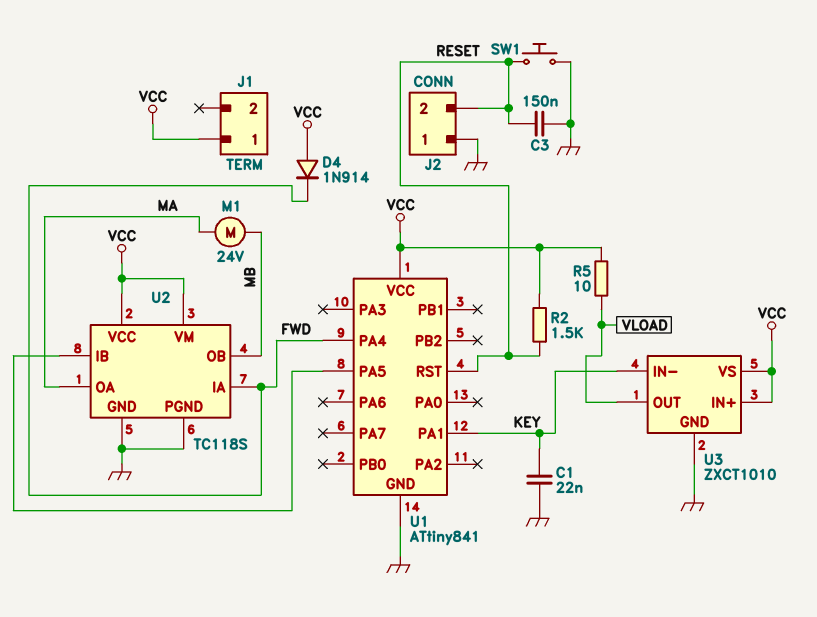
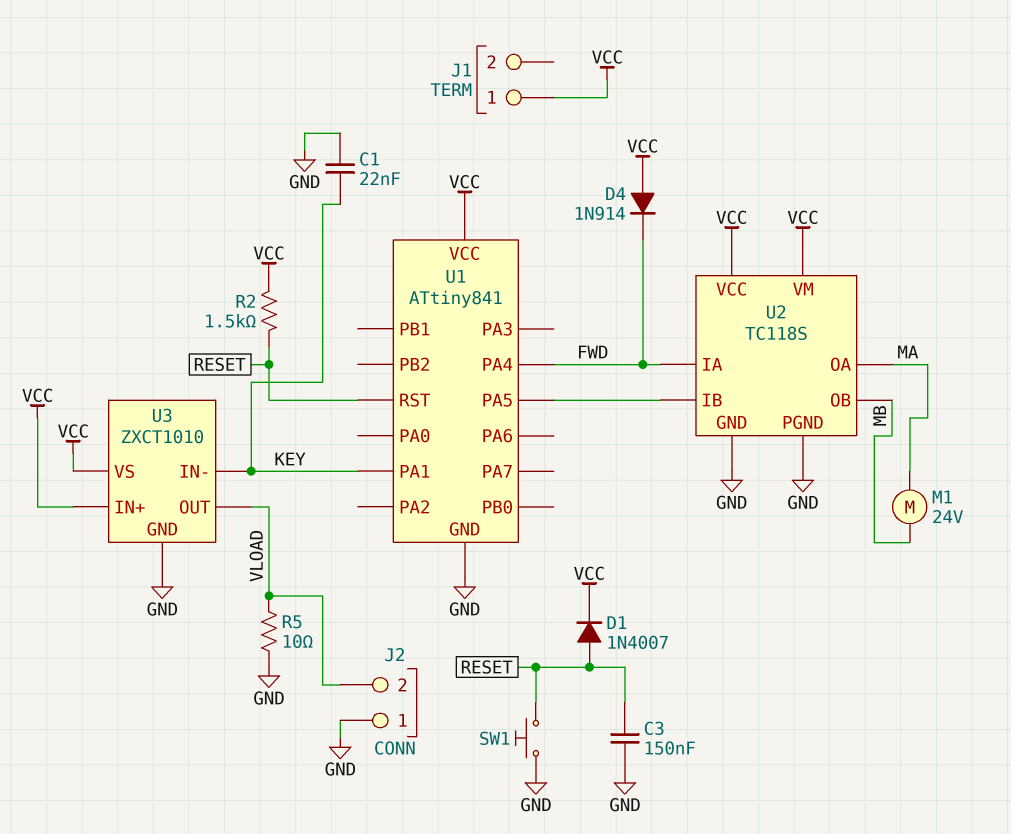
D1: none -> diode 1N4007 (A RESET, K VCC)
J2 pin 2: RESET -> VLOAD
R5: 10 (VCC, VLOAD) -> 10 (GND, VLOAD)

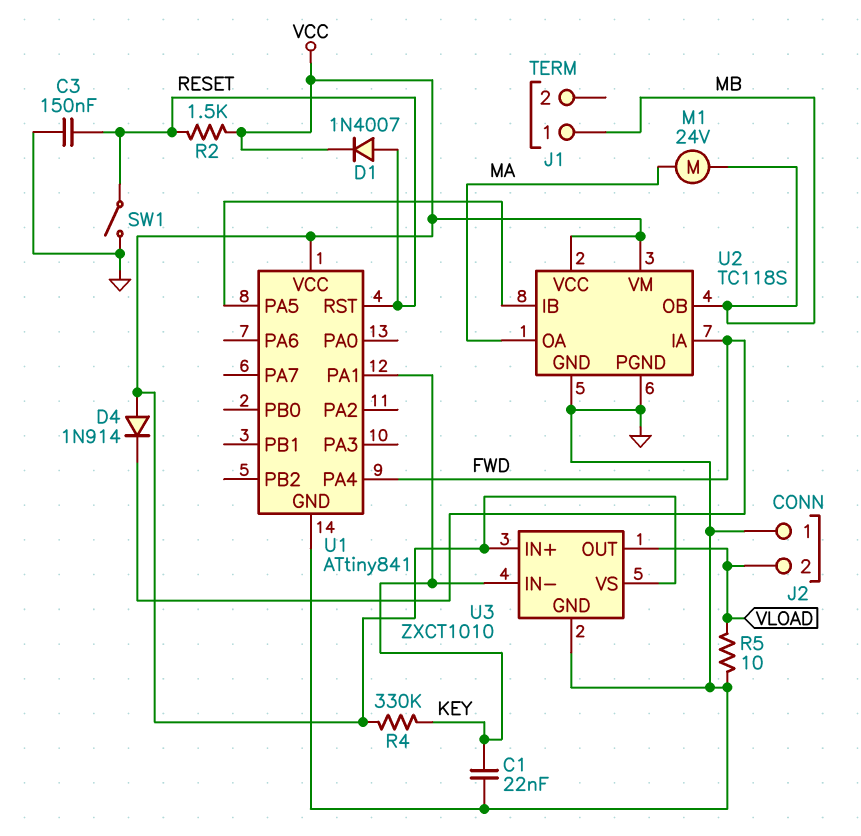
J1 pin 1: VCC -> MB
R4: none -> 330k (KEY, VCC)
SW1: button (GND, RESET) -> switch (GND, RESET)

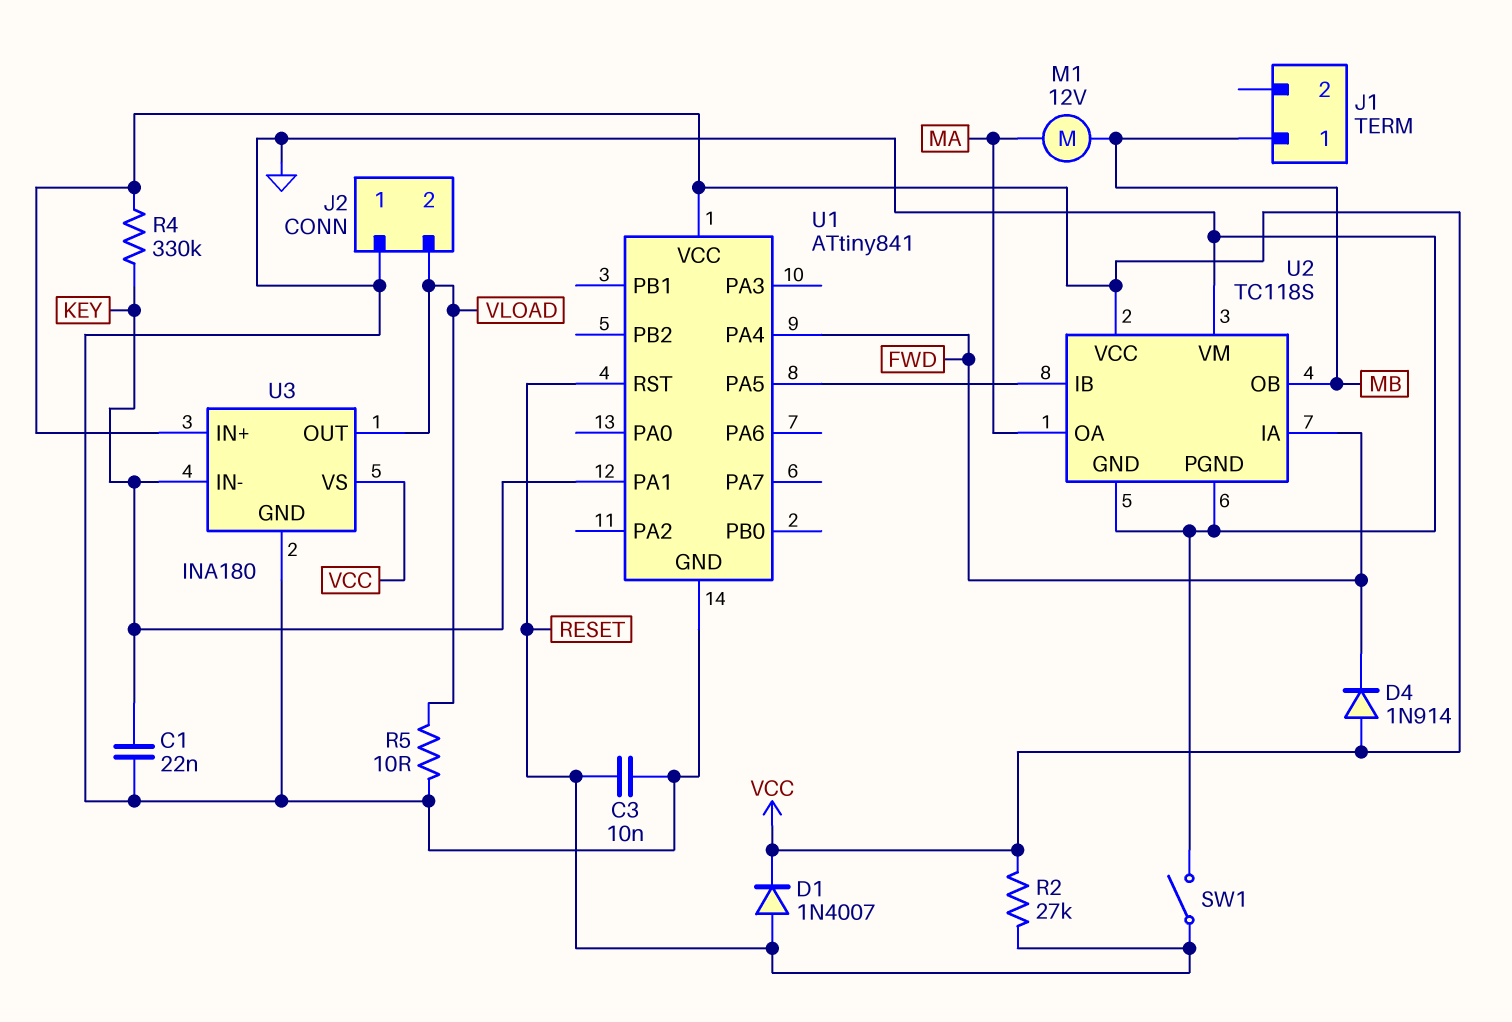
C3: 150nF (GND, RESET) -> 10nF (GND, RESET)
M1: motor 24V (MA, MB) -> motor 12V (MA, MB)
R2: 1.5k (RESET, VCC) -> 27k (RESET, VCC)
U2 pin VM: VCC -> GND
U3: ZXCT1010 -> INA180

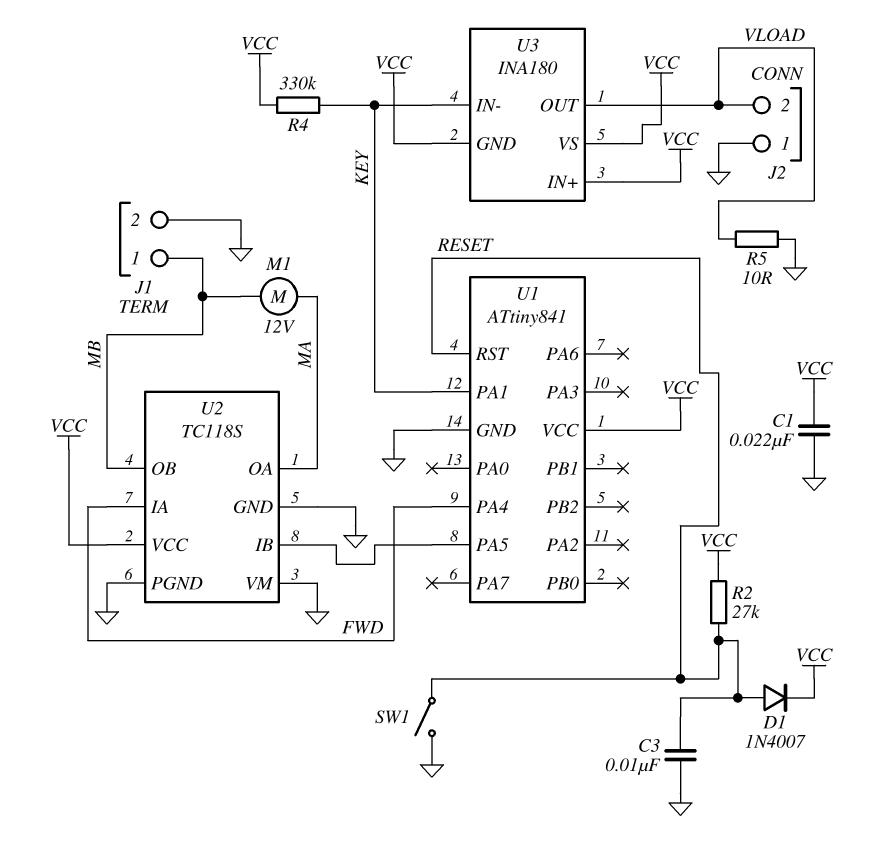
C1: 22nF (GND, KEY) -> 22nF (GND, VCC)
D4: diode 1N914 (A VCC, K FWD) -> none
J1 pin 2: none -> GND
U3 pin GND: GND -> VCC

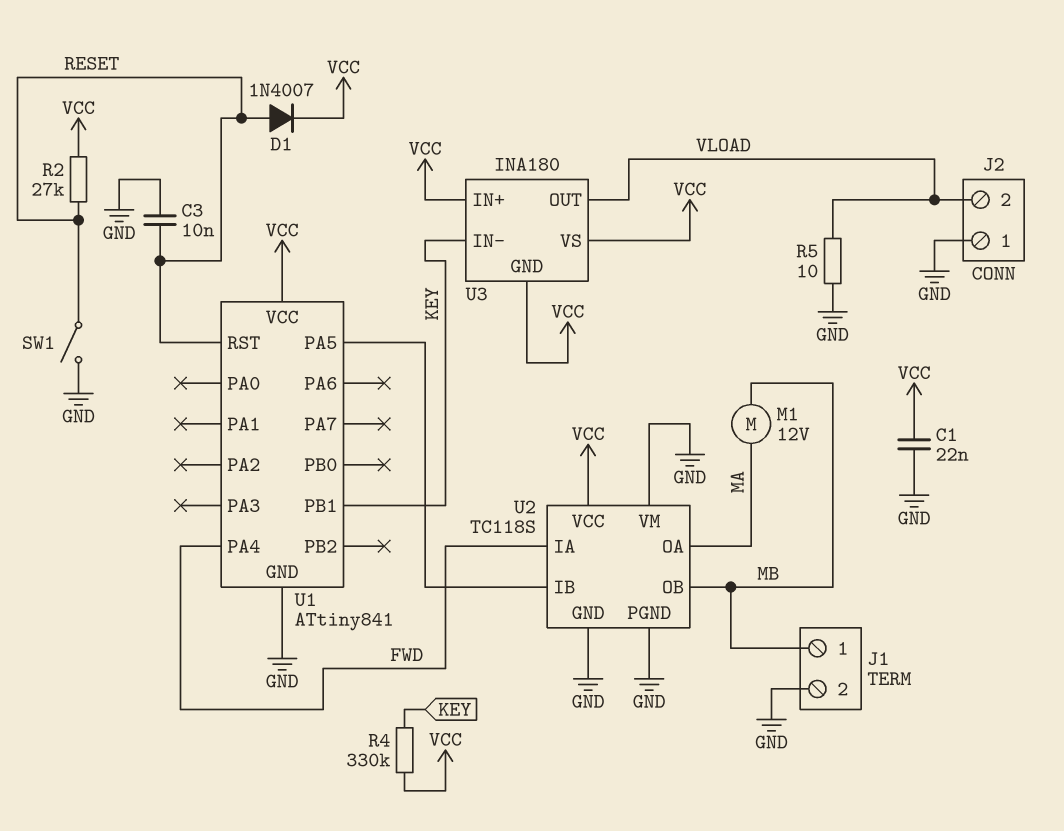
U1 pin PA1: KEY -> none
U1 pin PB1: none -> KEY

